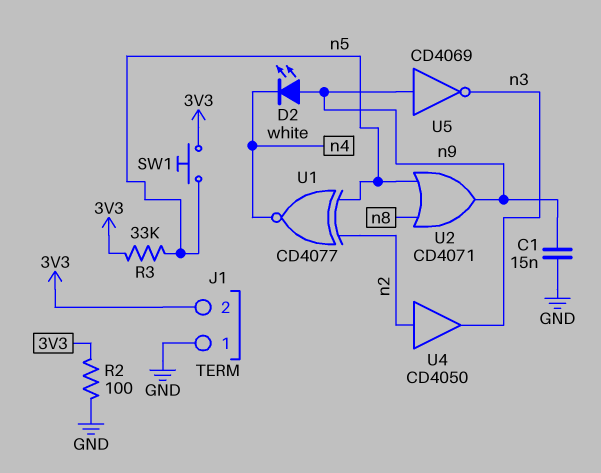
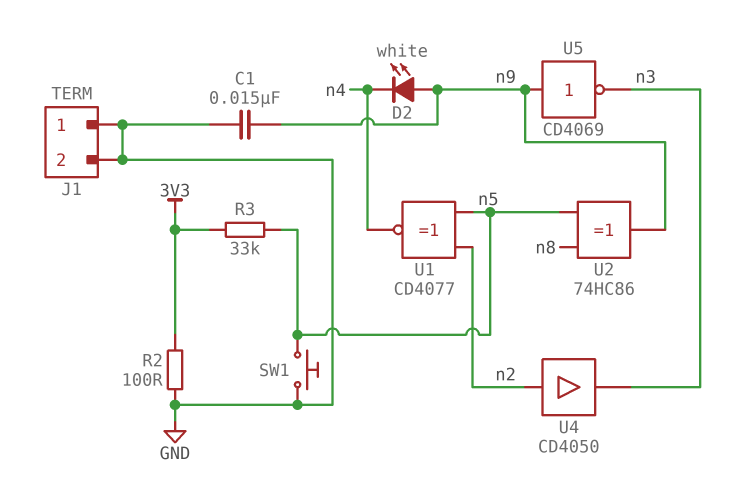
J1 pin 2: 3V3 -> GND
SW1: button (3V3, n5) -> button (GND, n5)
U2: OR CD4071 (in n5, in n8, out n9) -> XOR 74HC86 (in n5, in n8, out n9)

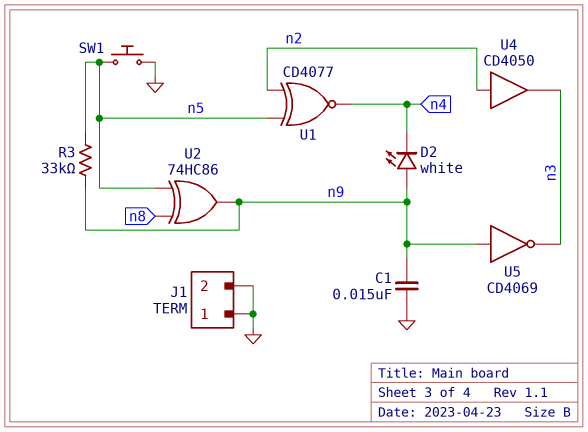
R2: 100 (3V3, GND) -> none
R3: 33k (3V3, n5) -> 33k (n5, n9)

